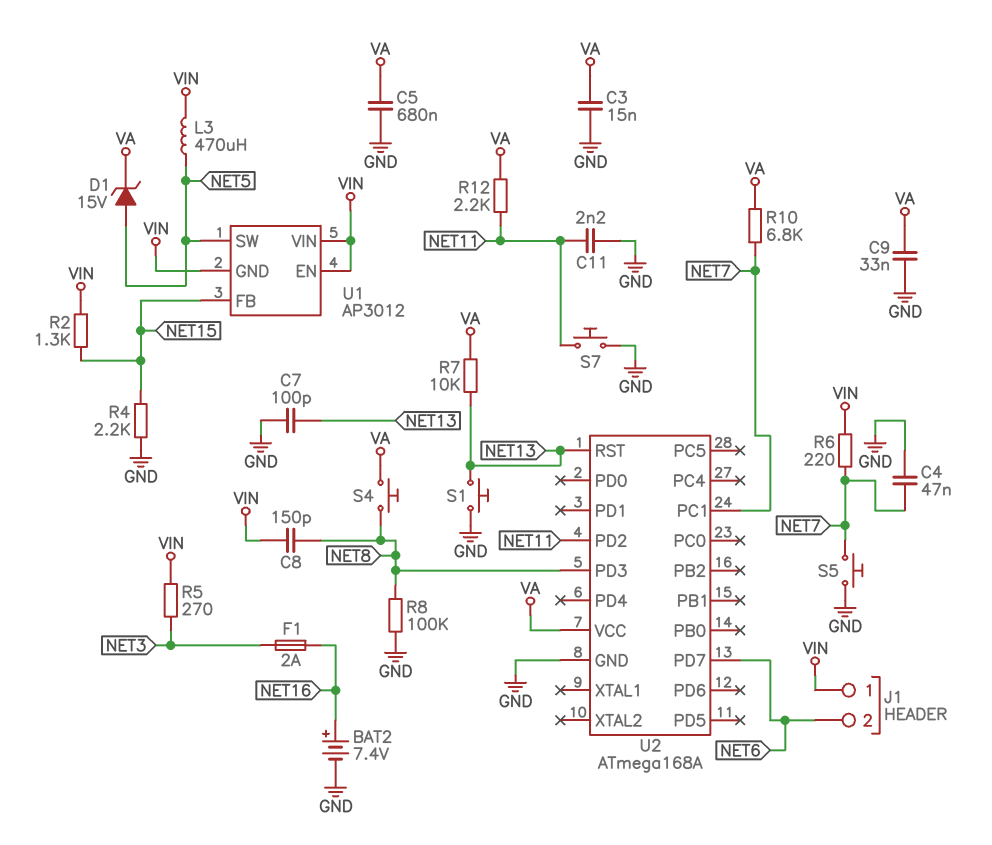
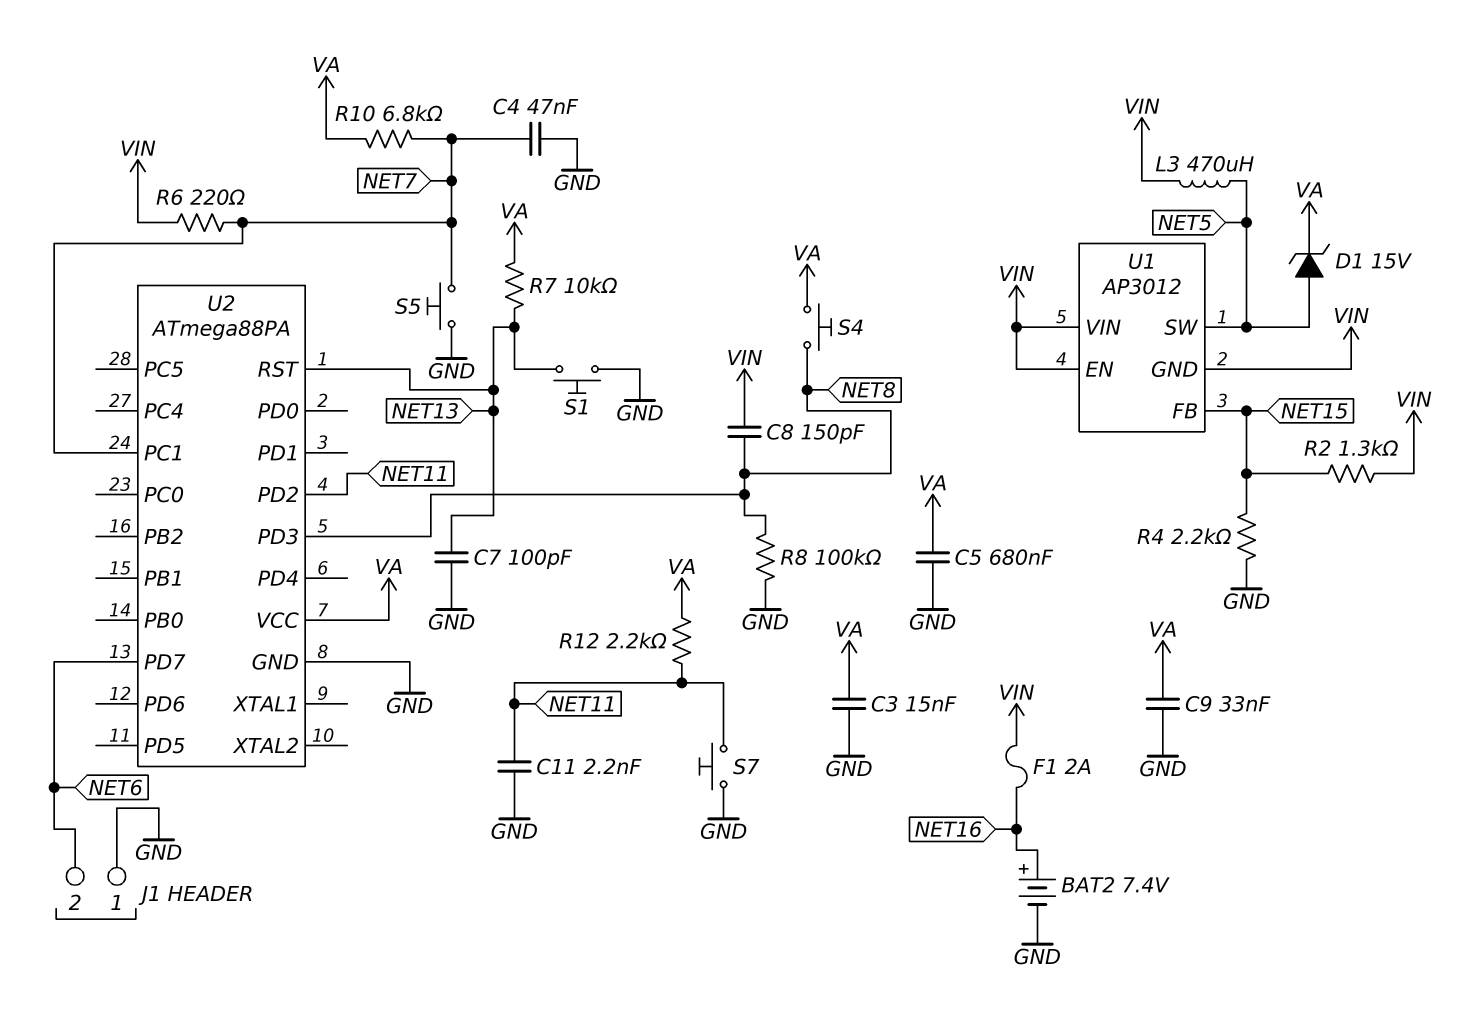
F1: 2A (NET3, NET16) -> 2A (NET16, VIN)
J1 pin 1: VIN -> GND
R5: 270 (NET3, VIN) -> none
U2: ATmega168A -> ATmega88PA

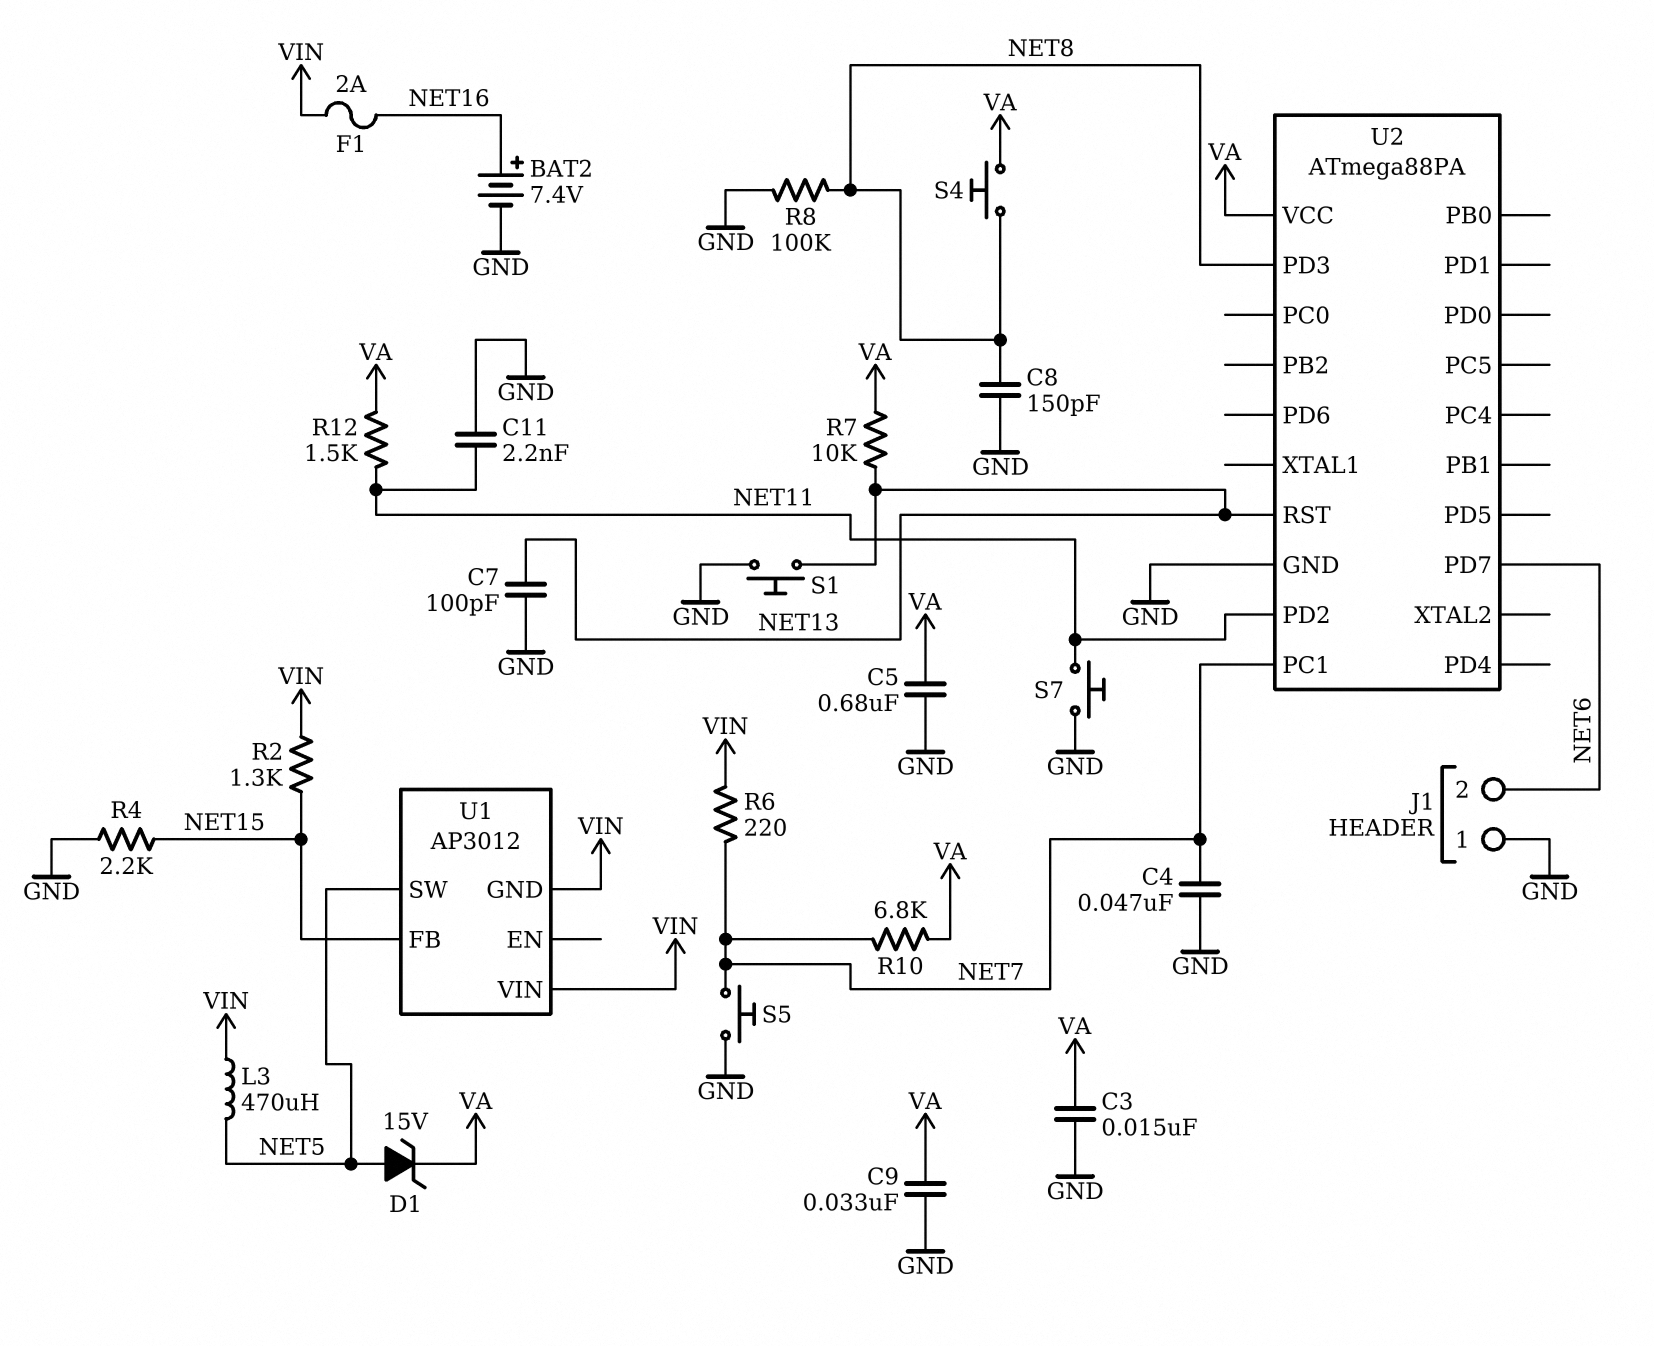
C8: 150pF (NET8, VIN) -> 150pF (GND, NET8)
R12: 2.2k (NET11, VA) -> 1.5k (NET11, VA)
U1 pin EN: VIN -> none

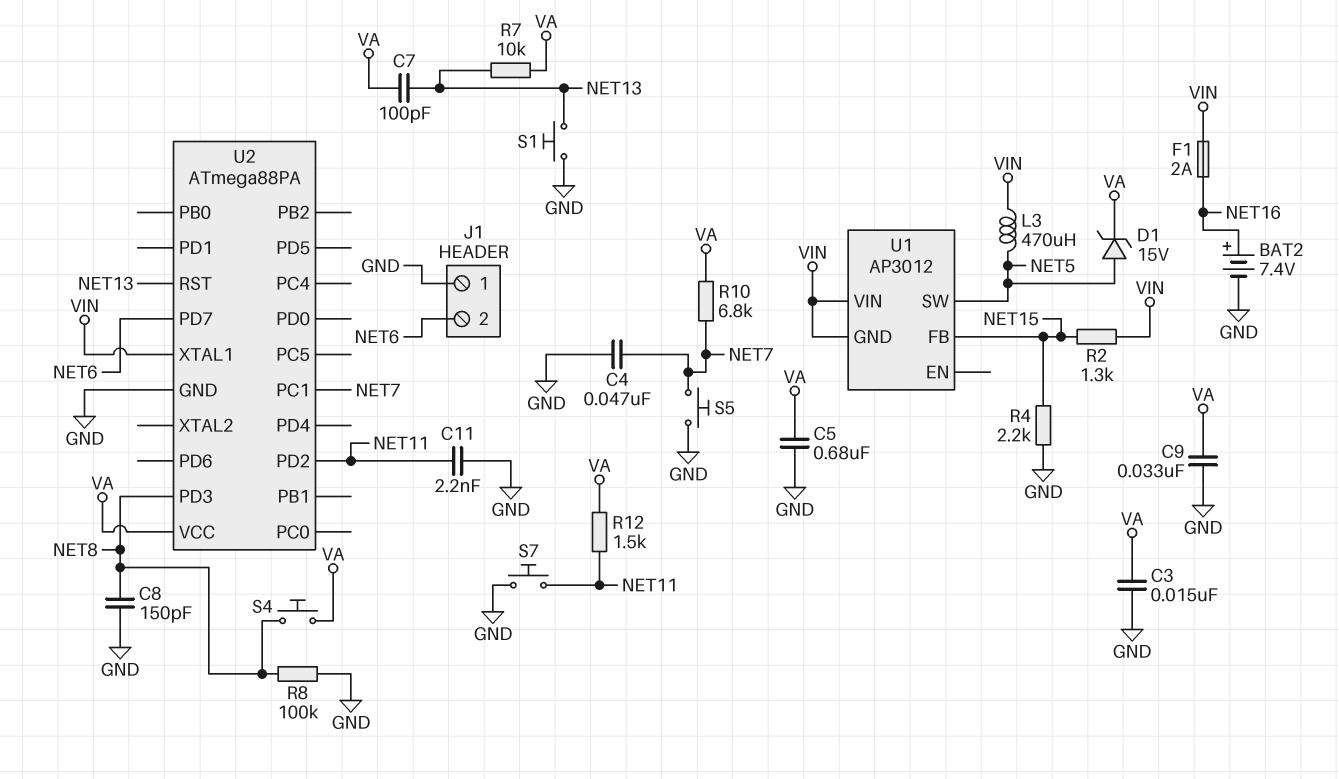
C7: 100pF (GND, NET13) -> 100pF (NET13, VA)
R6: 220 (NET7, VIN) -> none
U2 pin XTAL1: none -> VIN

